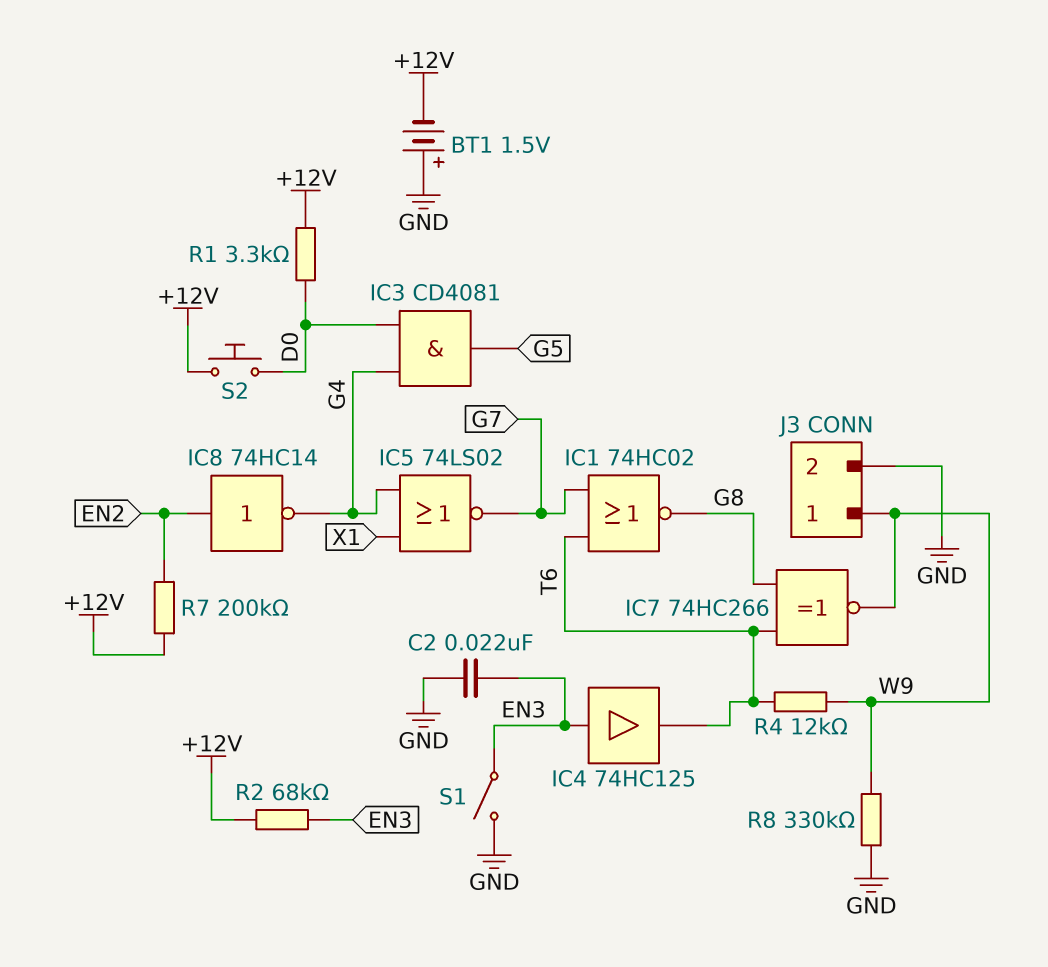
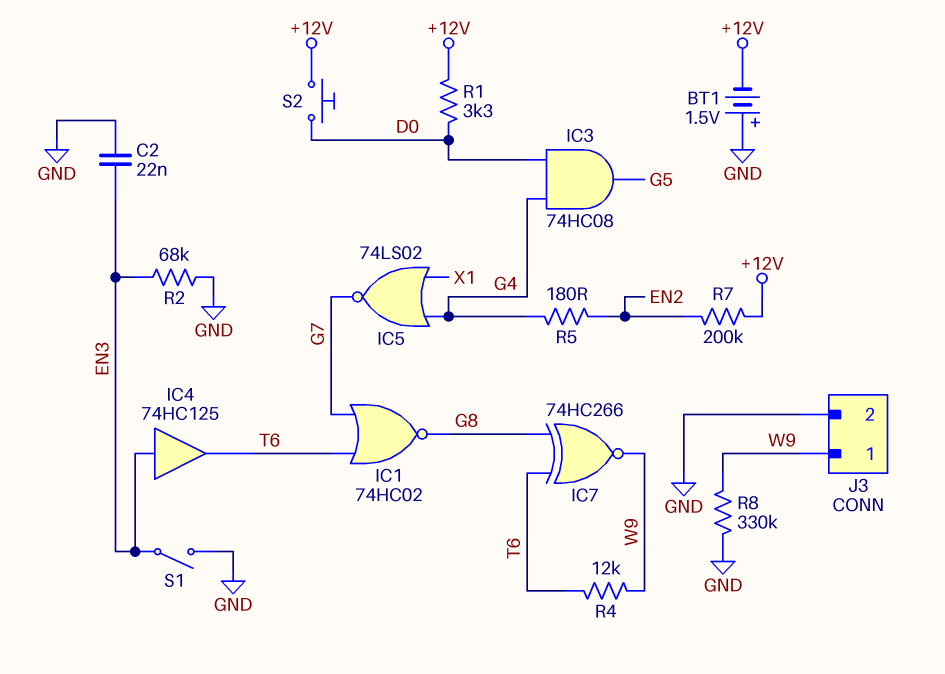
IC3: AND CD4081 (in D0, in G4, out G5) -> AND 74HC08 (in D0, in G4, out G5)
IC8: NOT 74HC14 (in EN2, out G4) -> none
R2: 68k (+12V, EN3) -> 68k (EN3, GND)
R5: none -> 180 (EN2, G4)

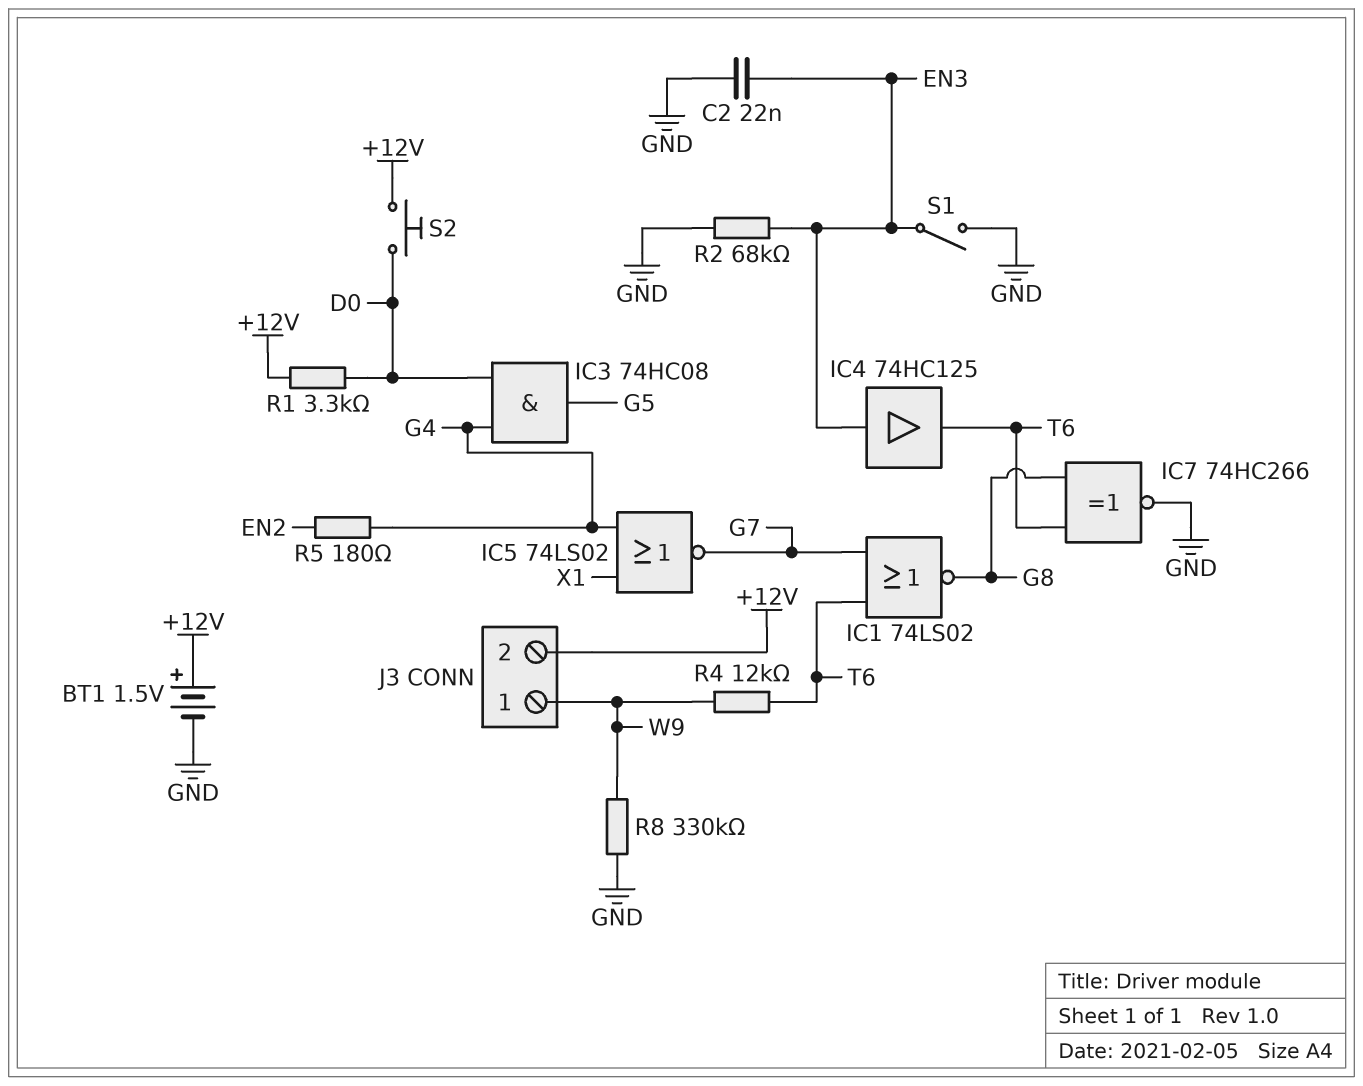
BT1: 1.5V (plus GND, minus +12V) -> 1.5V (plus +12V, minus GND)
IC1: NOR 74HC02 (in G7, in T6, out G8) -> NOR 74LS02 (in G7, in T6, out G8)
IC7: XNOR 74HC266 (in G8, in T6, out W9) -> XNOR 74HC266 (in G8, in T6, out GND)
J3 pin 2: GND -> +12V
R7: 200k (+12V, EN2) -> none

